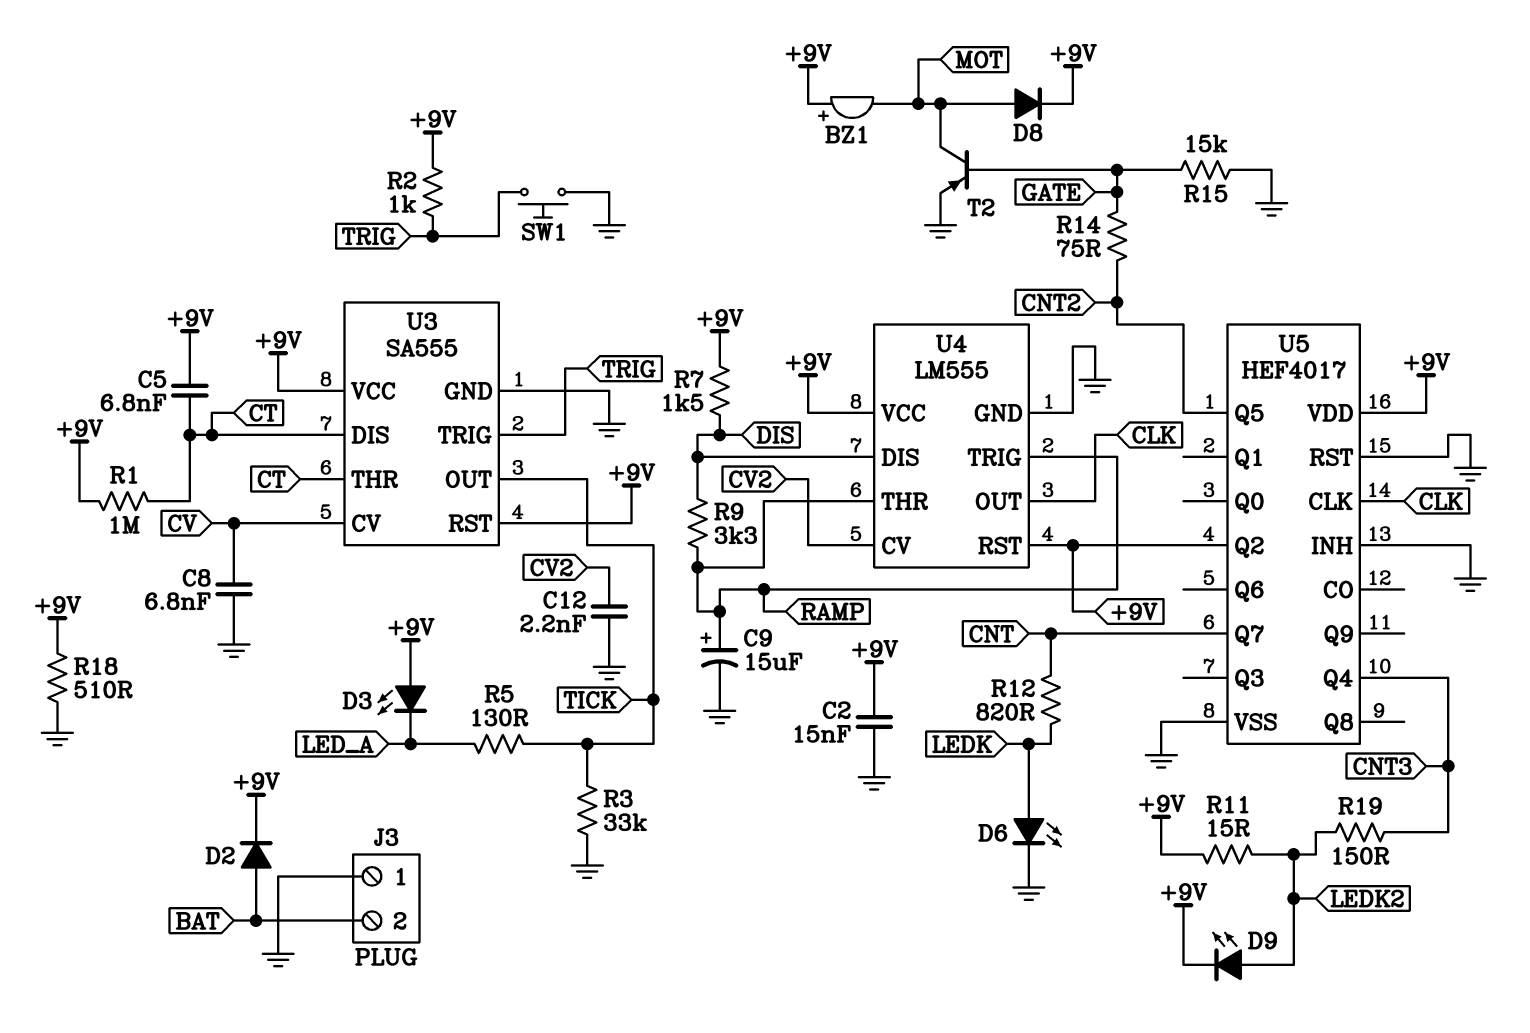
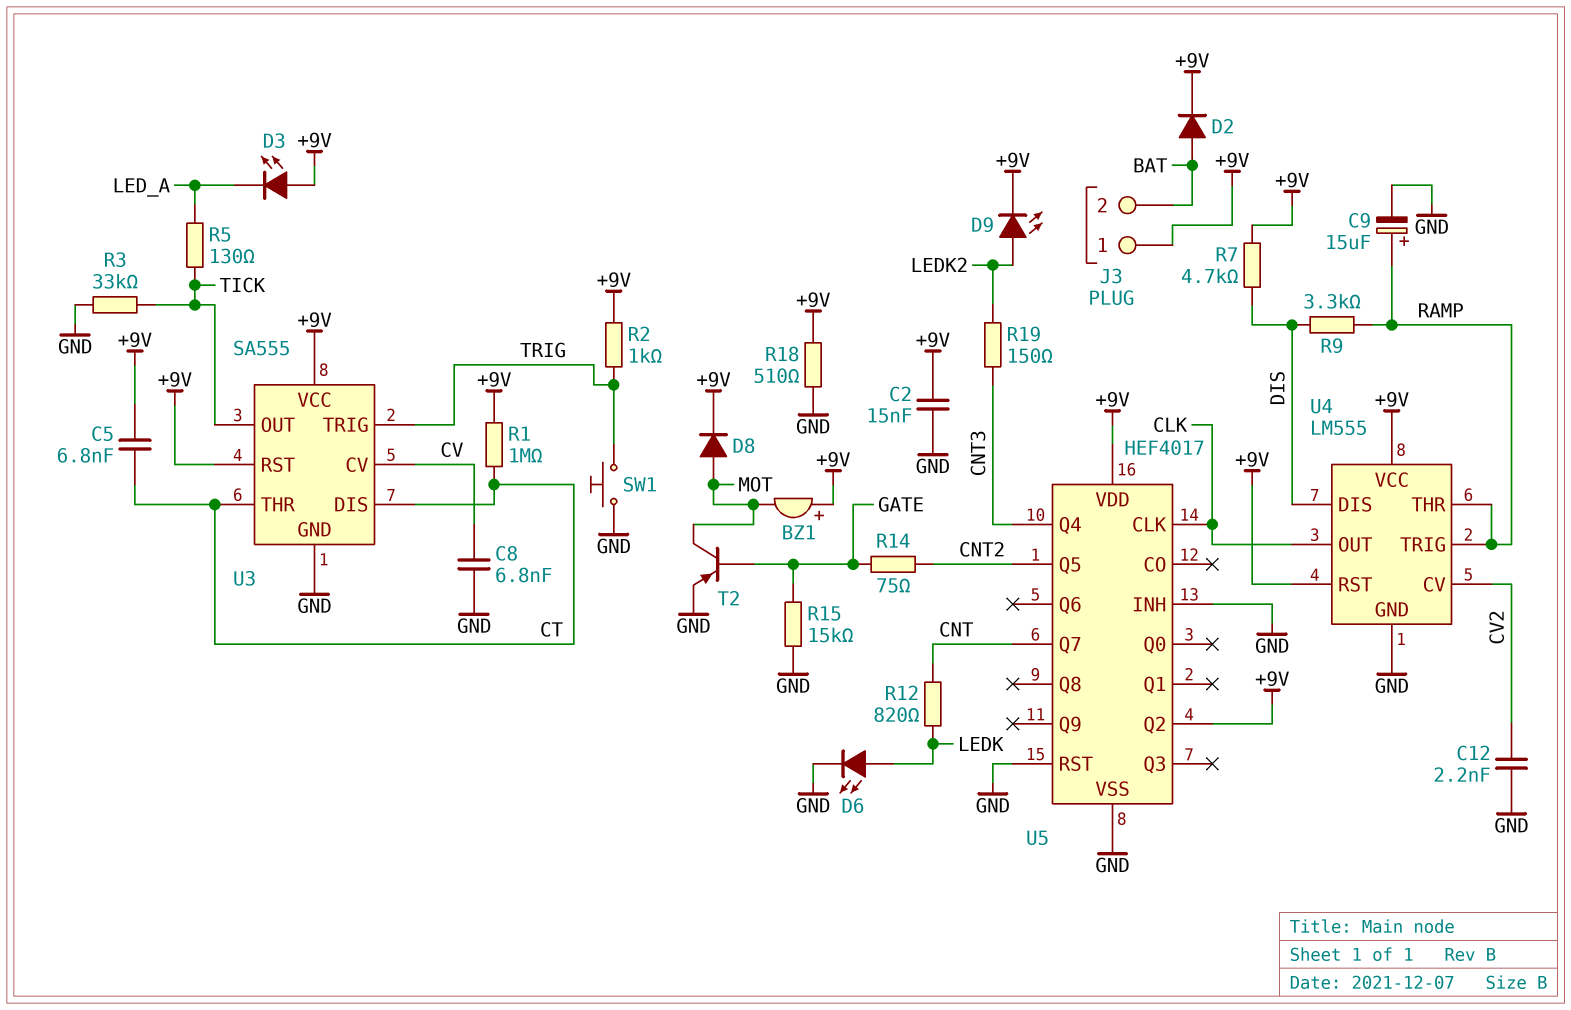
J3 pin 1: GND -> +9V
R7: 1.5k (+9V, DIS) -> 4.7k (+9V, DIS)
R11: 15 (+9V, LEDK2) -> none

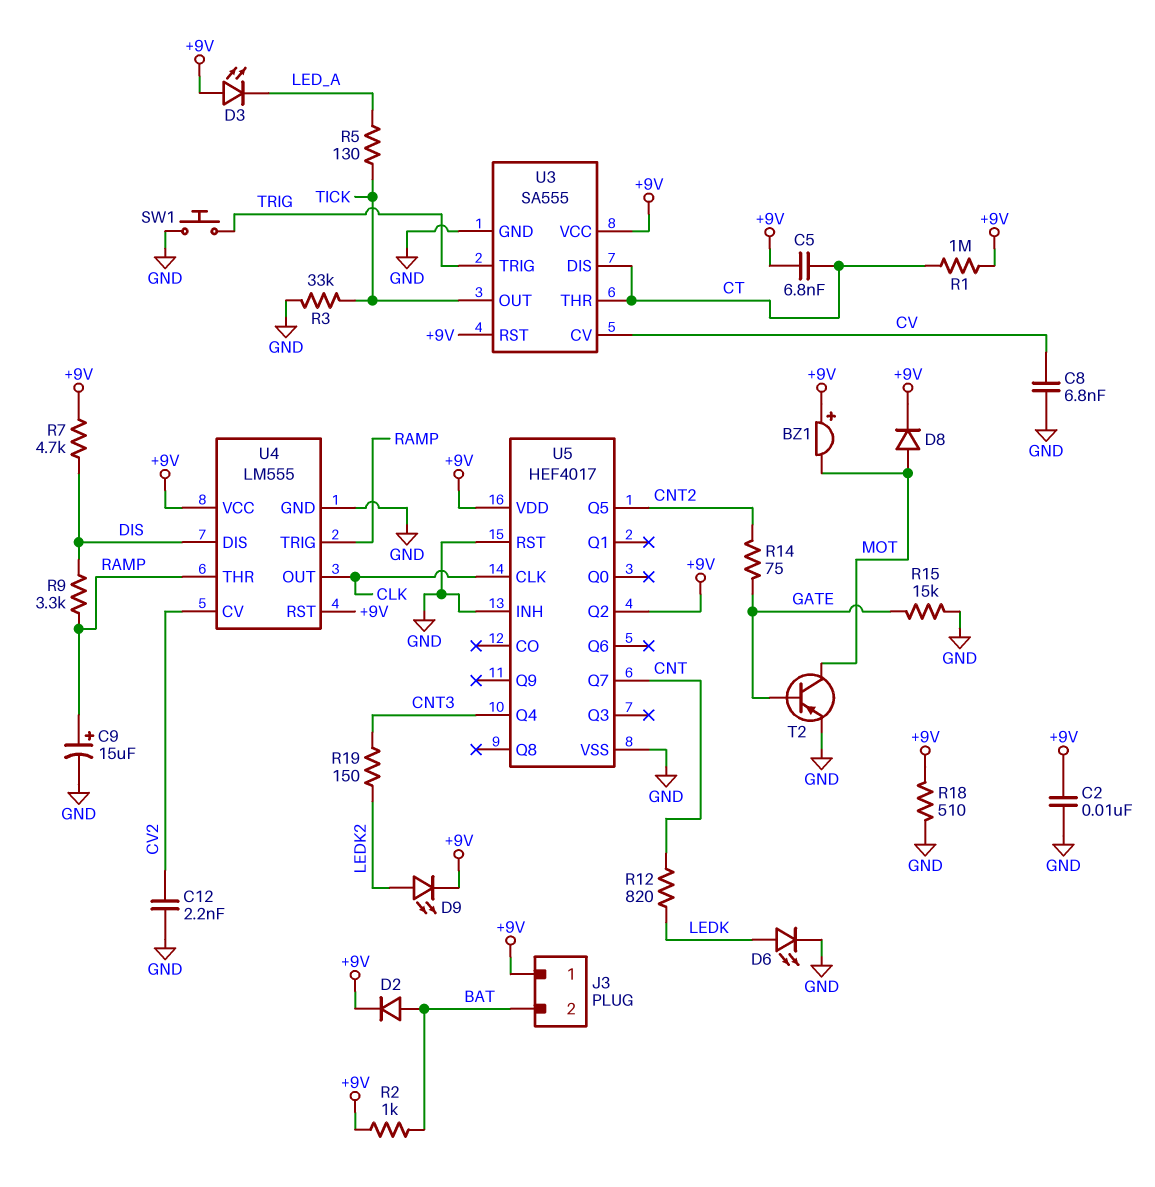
C2: 15nF (+9V, GND) -> 10nF (+9V, GND)
R2: 1k (+9V, TRIG) -> 1k (+9V, BAT)

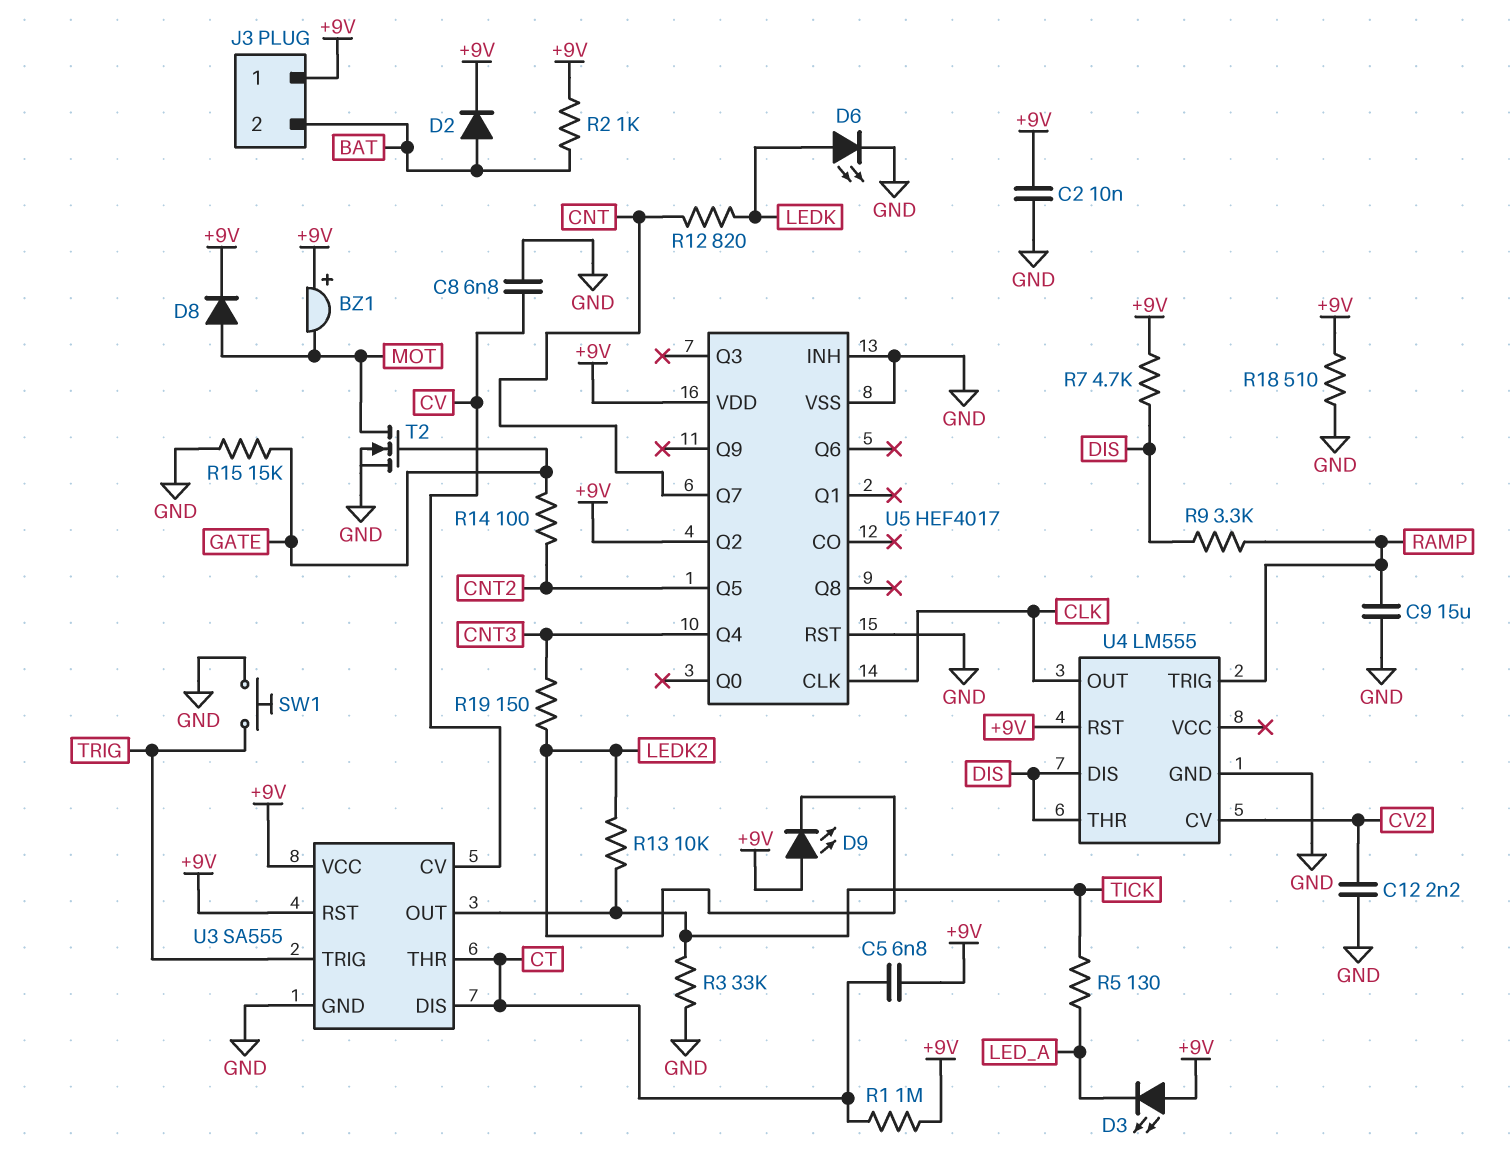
C9: 15uF (plus RAMP, minus GND) -> 15uF (GND, RAMP)
D9: LED (A LEDK2, K +9V) -> LED (A +9V, K LEDK2)
R13: none -> 10k (LEDK2, TICK)
R14: 75 (CNT2, GATE) -> 100 (CNT2, GATE)
T2: PNP (B GATE, C MOT, E GND) -> NMOS (G GATE, D MOT, S GND)
U4 pin THR: RAMP -> DIS
U4 pin VCC: +9V -> none

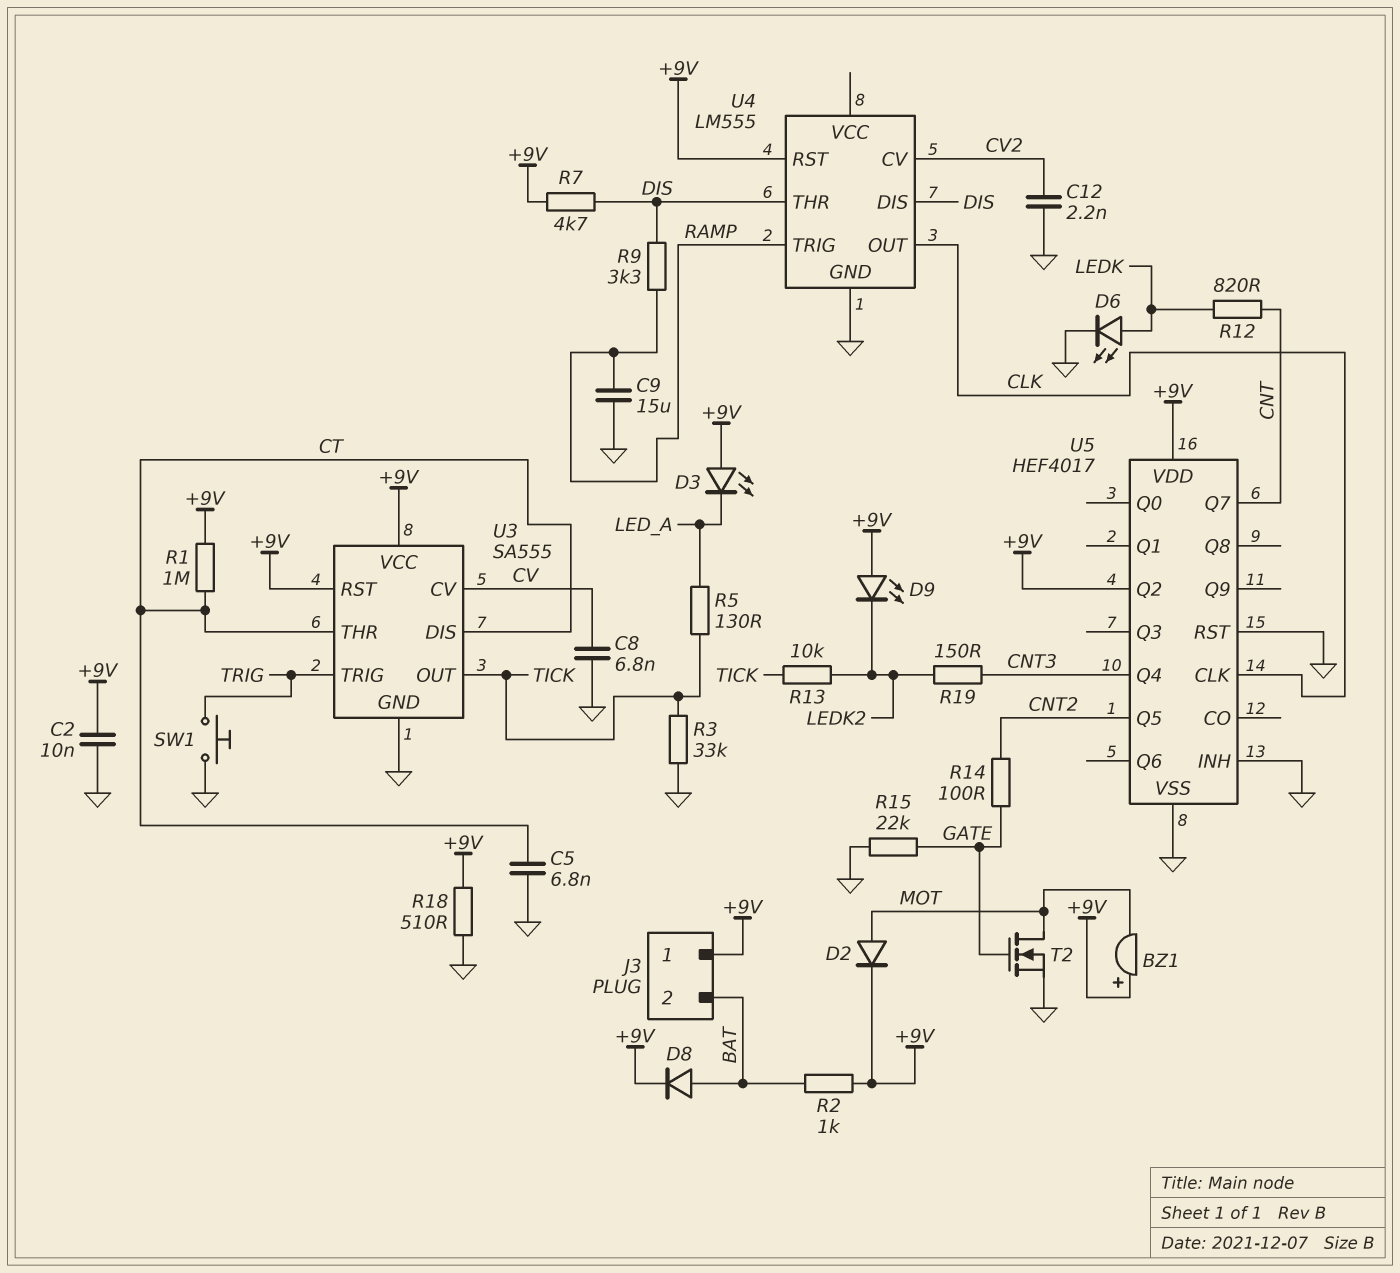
C5: 6.8nF (+9V, CT) -> 6.8nF (CT, GND)
D2: diode (A BAT, K +9V) -> diode (A MOT, K +9V)
D8: diode (A MOT, K +9V) -> diode (A BAT, K +9V)
R15: 15k (GATE, GND) -> 22k (GATE, GND)

